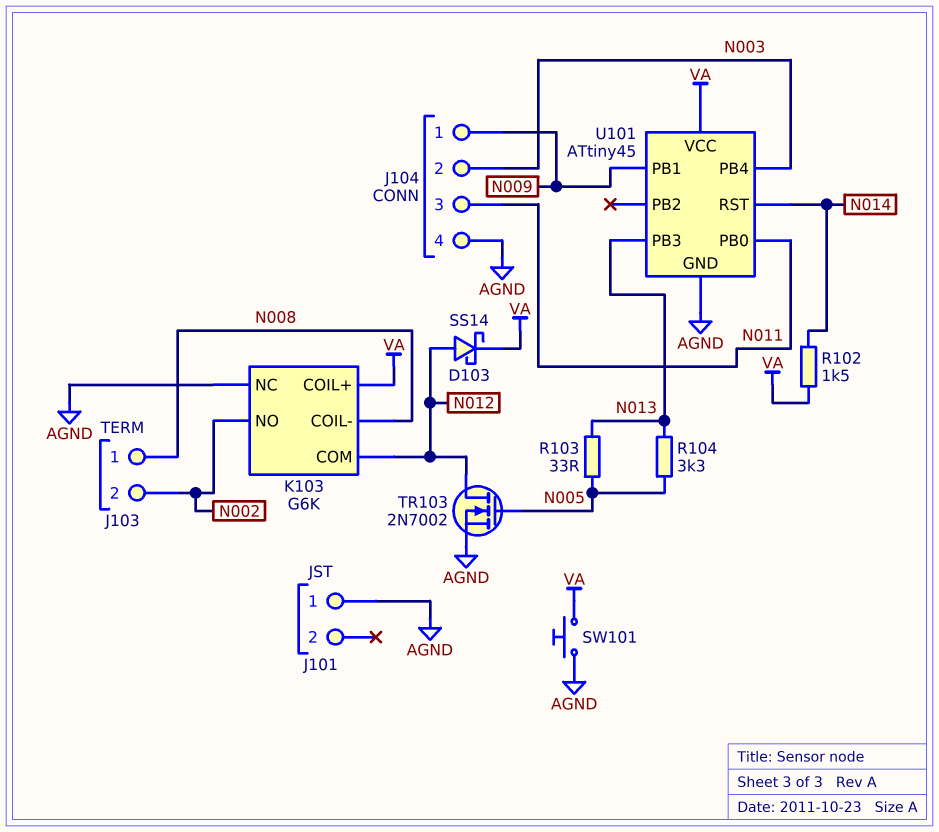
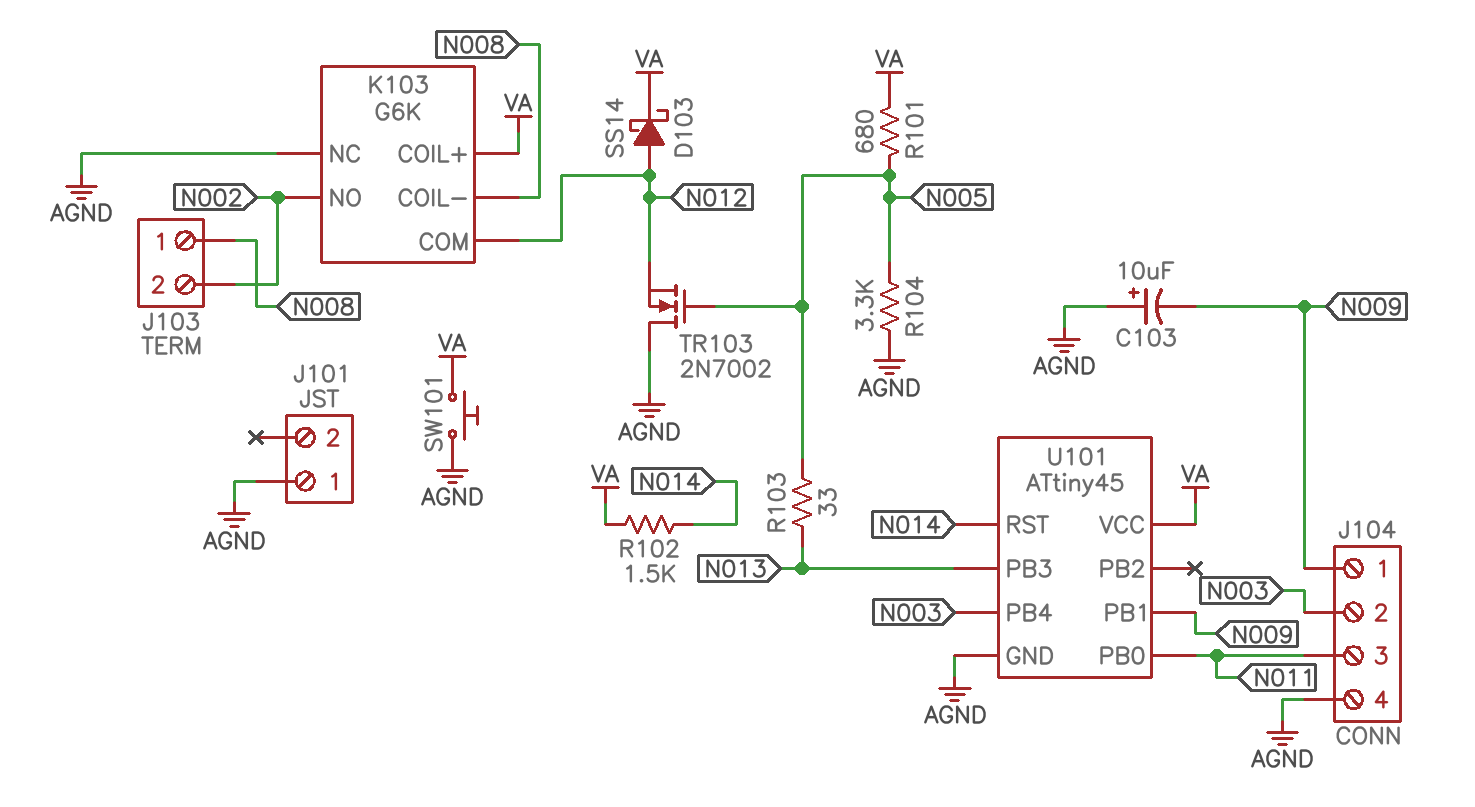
C103: none -> 10uF (plus AGND, minus N009)
R101: none -> 680 (N005, VA)
R104: 3.3k (N005, N013) -> 3.3k (AGND, N005)
TR103: NMOS 2N7002 (G N005, D N012, S AGND) -> NMOS 2N7002 (G N005, D AGND, S N012)

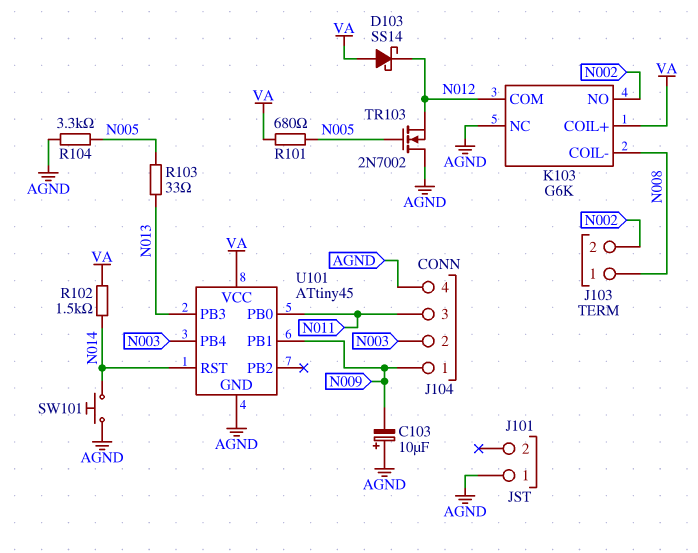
D103: schottky SS14 (A N012, K VA) -> schottky SS14 (A VA, K N012)
SW101: button (AGND, VA) -> button (AGND, N014)

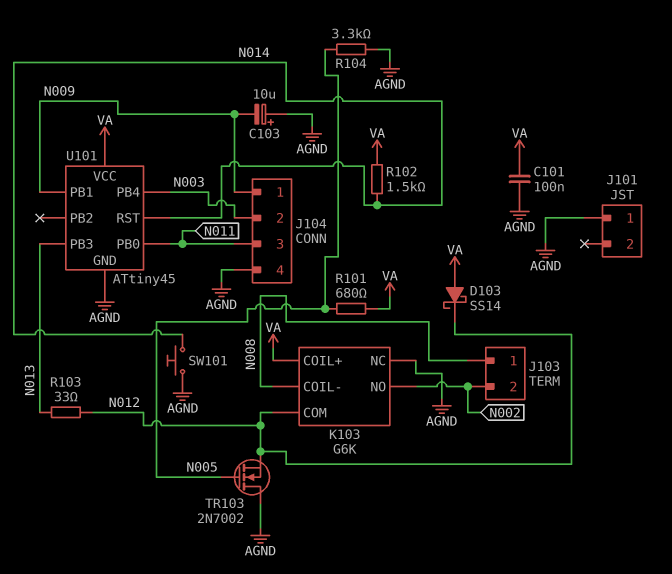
C101: none -> 100nF (AGND, VA)
R103: 33 (N005, N013) -> 33 (N012, N013)

